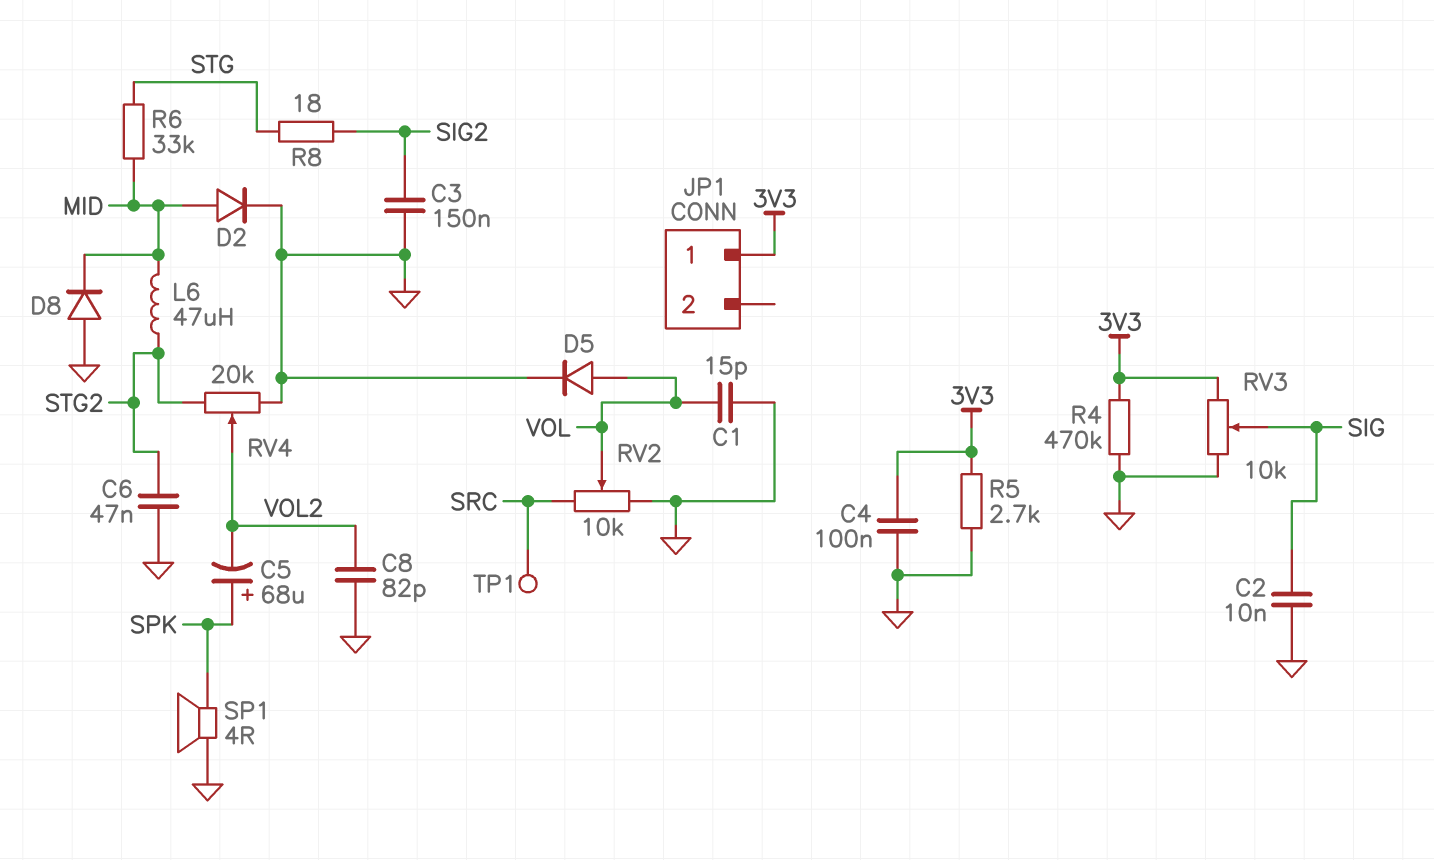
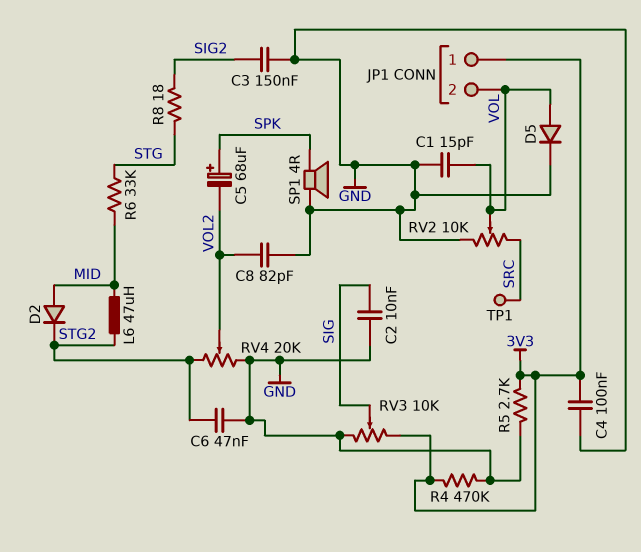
D2: diode (A MID, K GND) -> diode (A MID, K STG2)
D8: diode (A GND, K MID) -> none
JP1 pin 2: none -> VOL

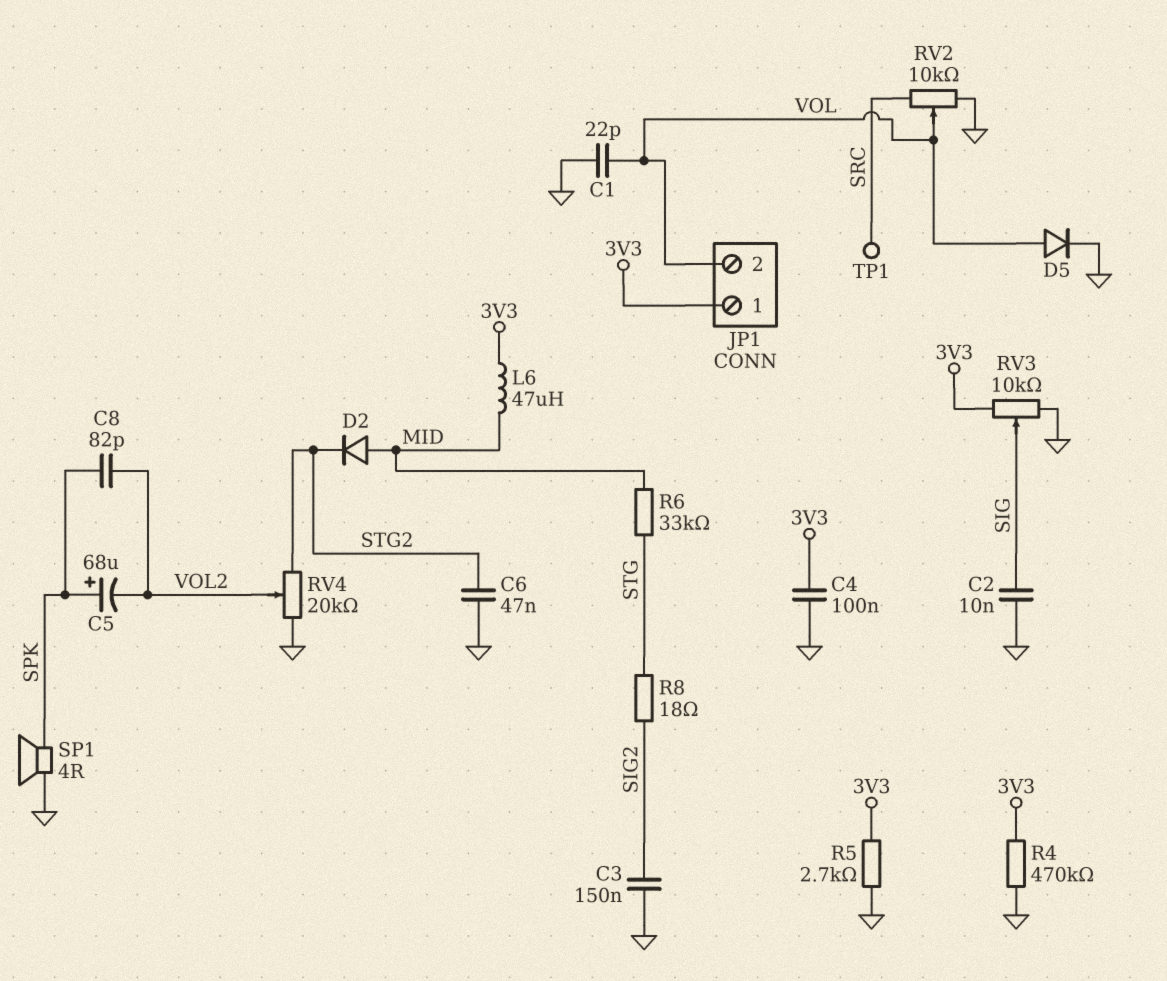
C1: 15pF (GND, VOL) -> 22pF (GND, VOL)
C8: 82pF (GND, VOL2) -> 82pF (SPK, VOL2)
L6: 47uH (MID, STG2) -> 47uH (3V3, MID)

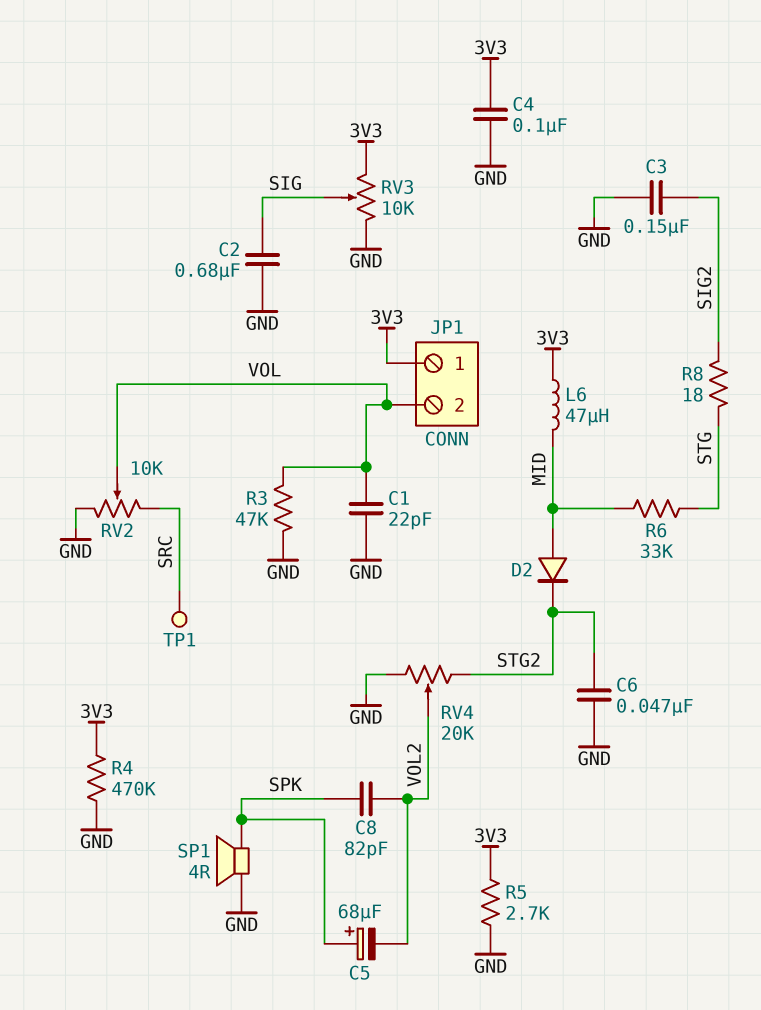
C2: 10nF (GND, SIG) -> 680nF (GND, SIG)
D5: diode (A VOL, K GND) -> none
R3: none -> 47k (GND, VOL)

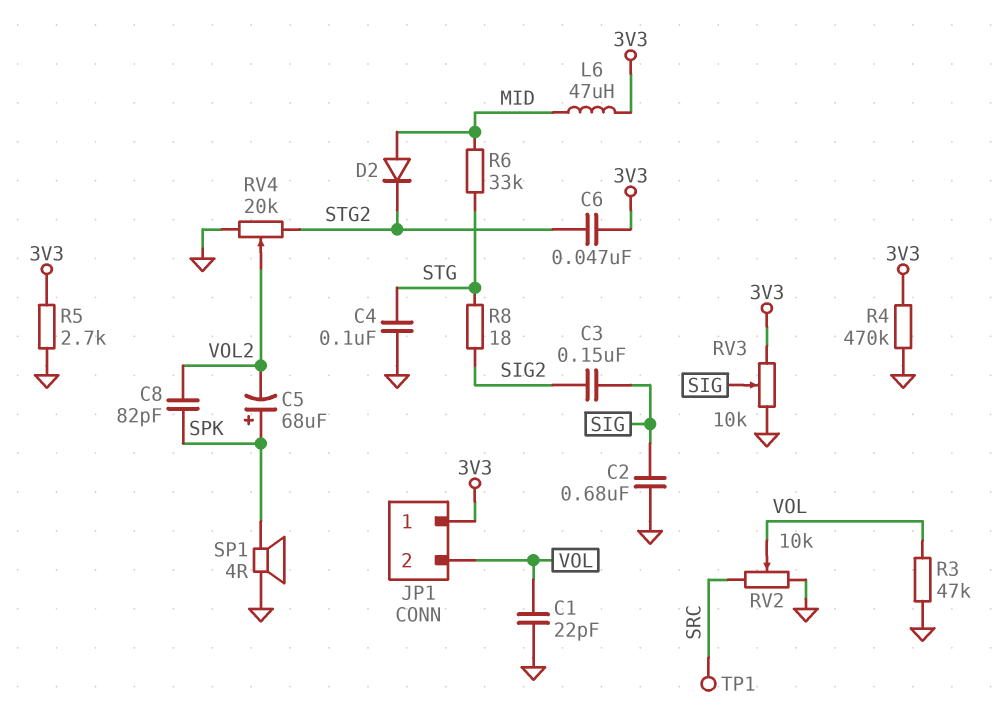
C3: 150nF (GND, SIG2) -> 150nF (SIG, SIG2)
C4: 100nF (3V3, GND) -> 100nF (GND, STG)
C6: 47nF (GND, STG2) -> 47nF (3V3, STG2)

